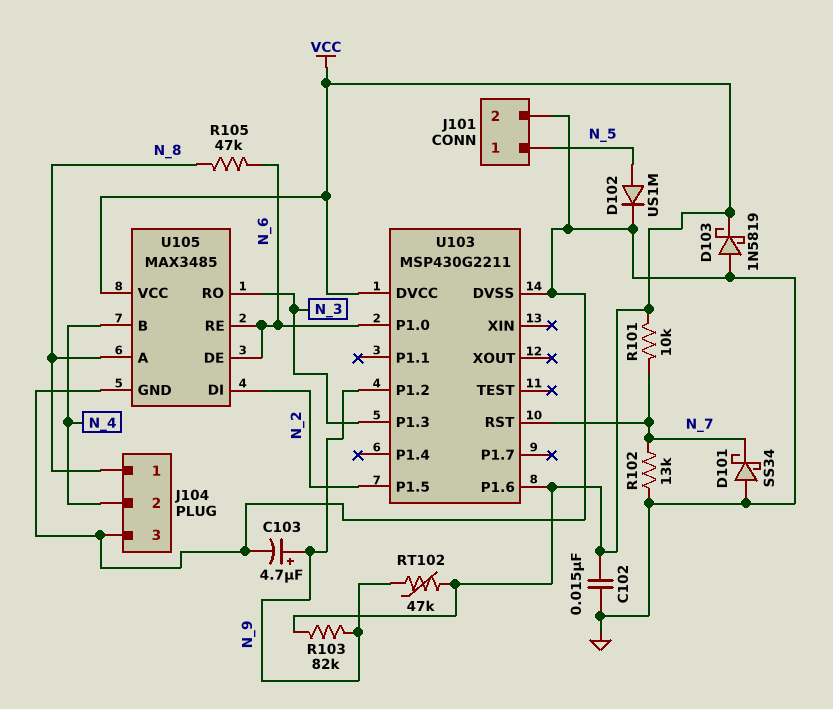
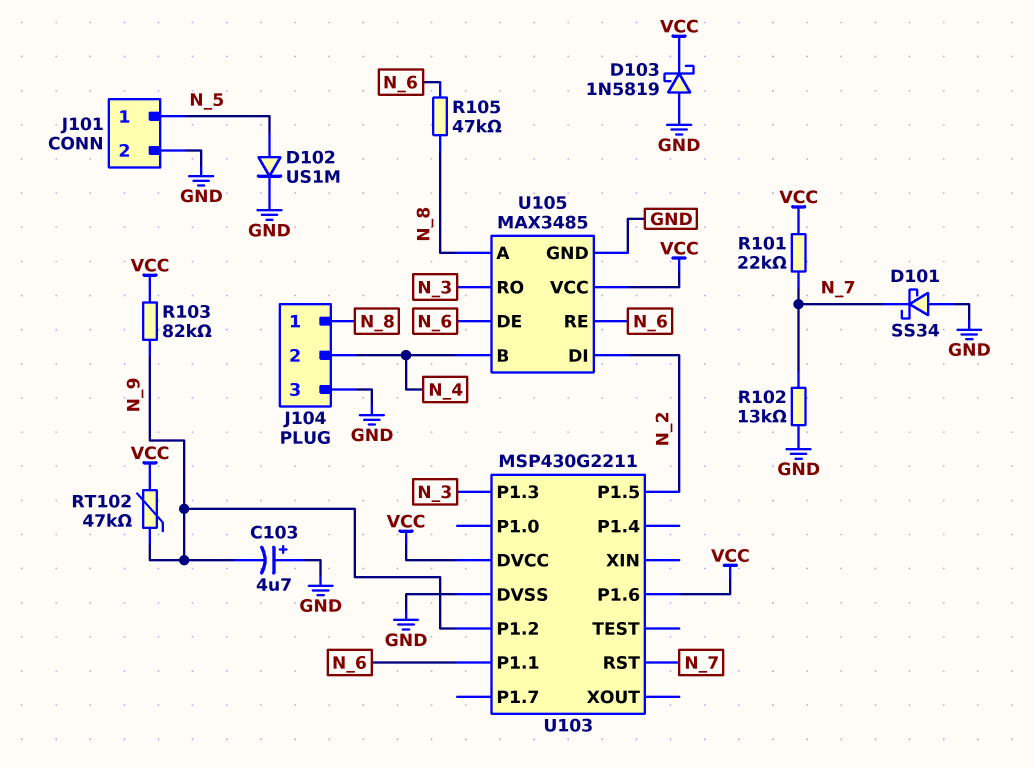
C102: 15nF (GND, VCC) -> none
C103: 4.7uF (plus N_9, minus GND) -> 4.7uF (plus GND, minus N_9)
R101: 10k (N_7, VCC) -> 22k (N_7, VCC)
U103 pin P1.0: N_6 -> none
U103 pin P1.1: none -> N_6

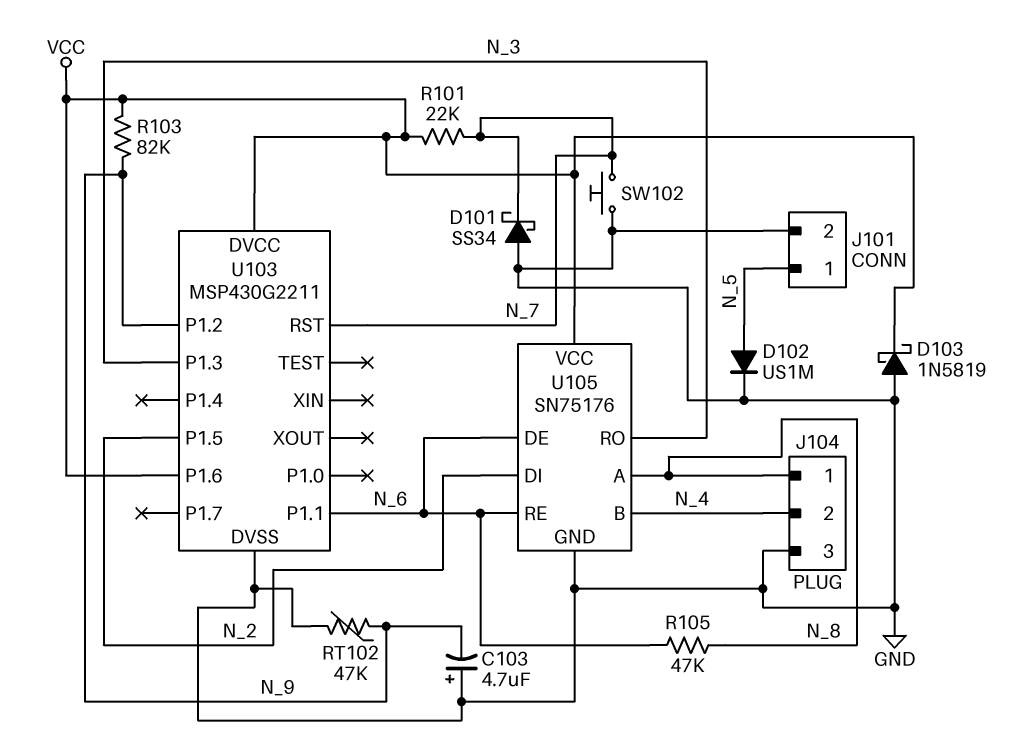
R102: 13k (GND, N_7) -> none
RT102: 47k (N_9, VCC) -> 47k (GND, N_9)
SW102: none -> button (GND, N_7)
U105: MAX3485 -> SN75176

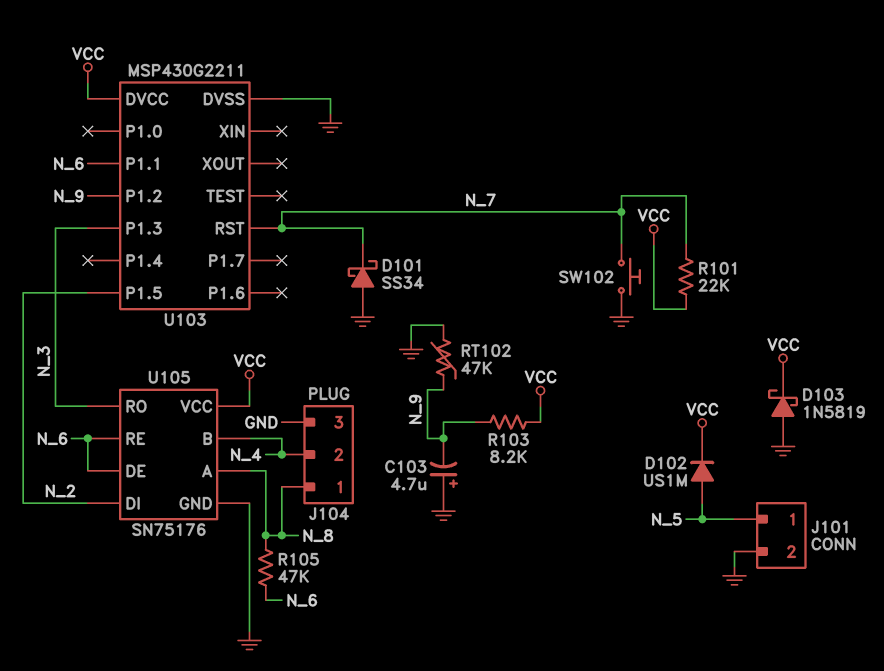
D102: diode US1M (A N_5, K GND) -> diode US1M (A N_5, K VCC)
R103: 82k (N_9, VCC) -> 8.2k (N_9, VCC)
U103 pin P1.6: VCC -> none

